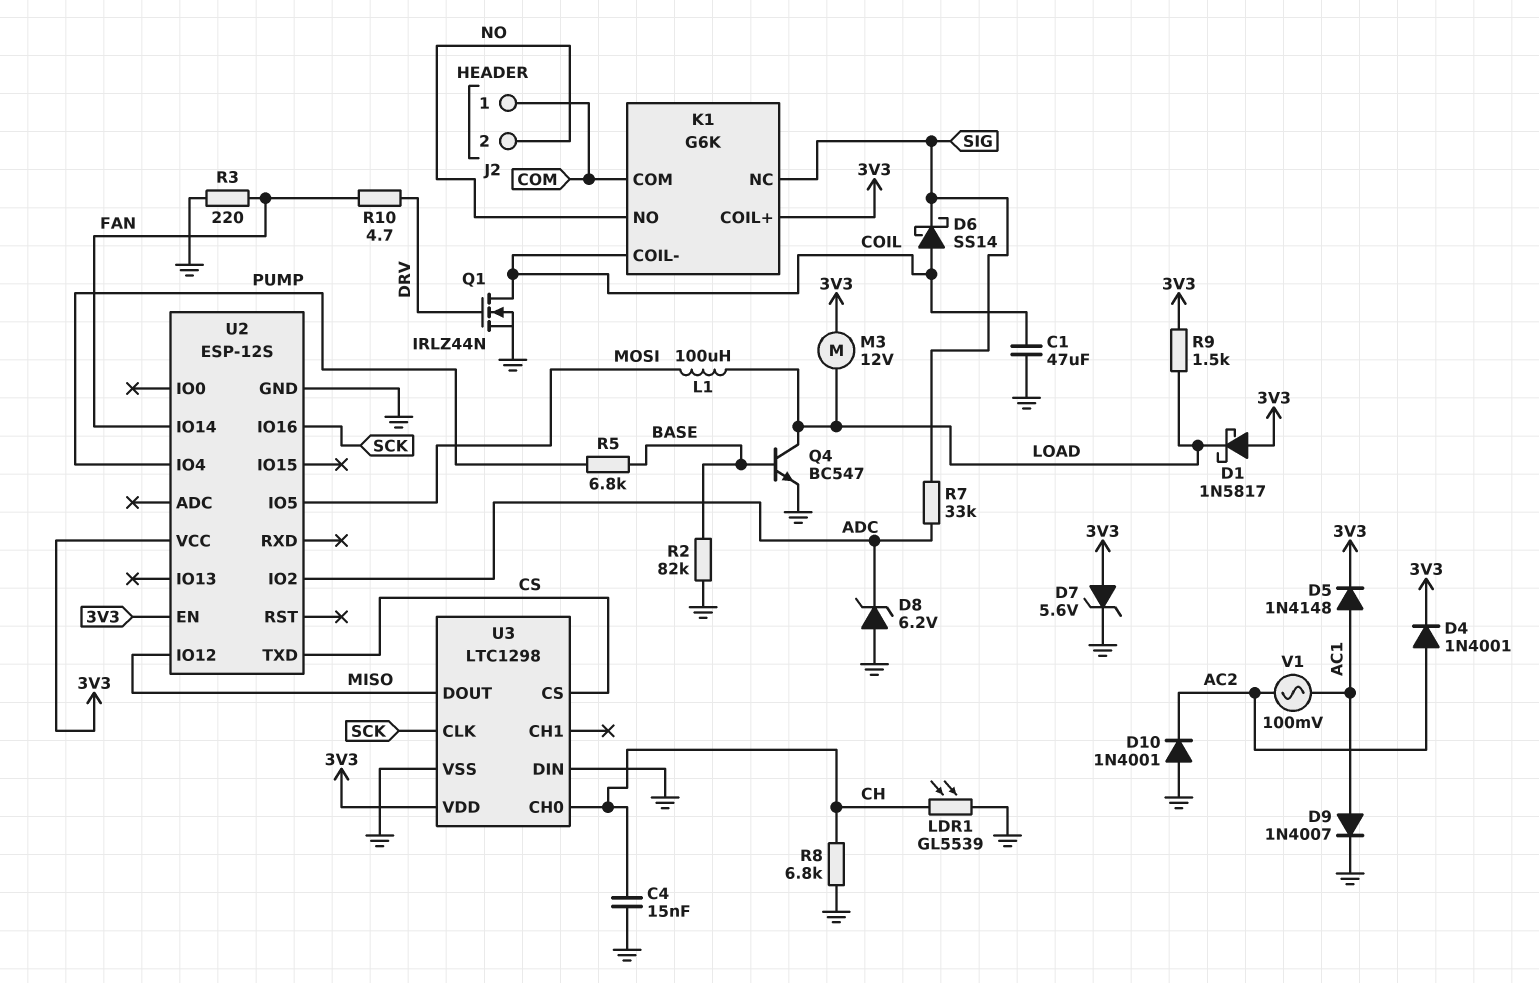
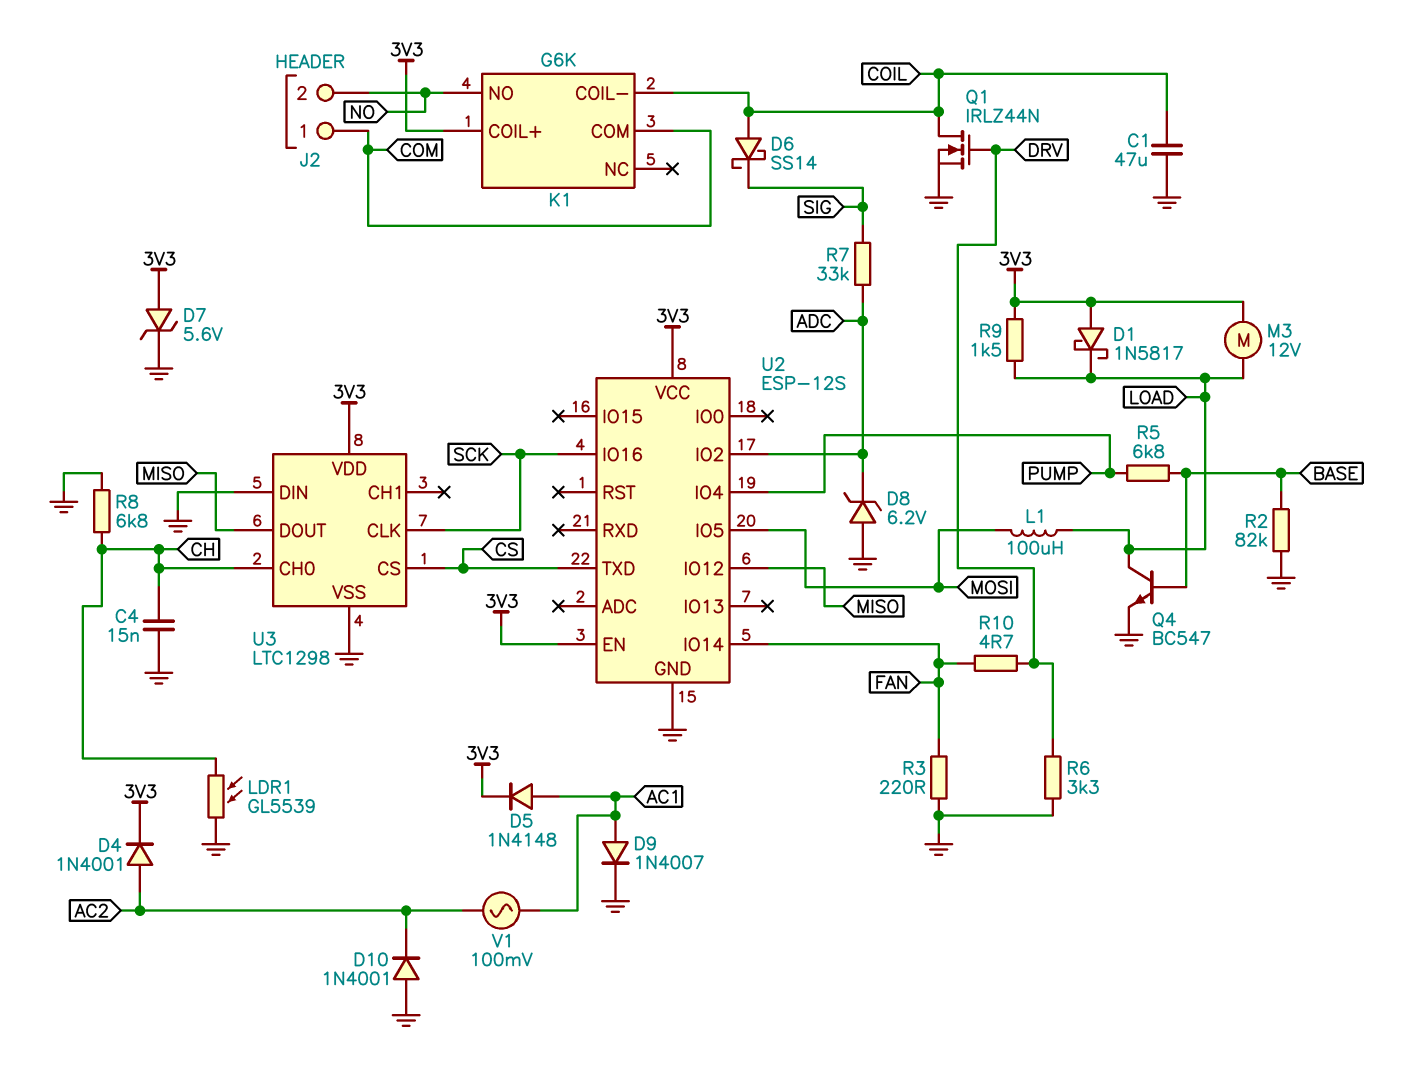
K1 pin NC: SIG -> none
R6: none -> 3.3k (DRV, GND)

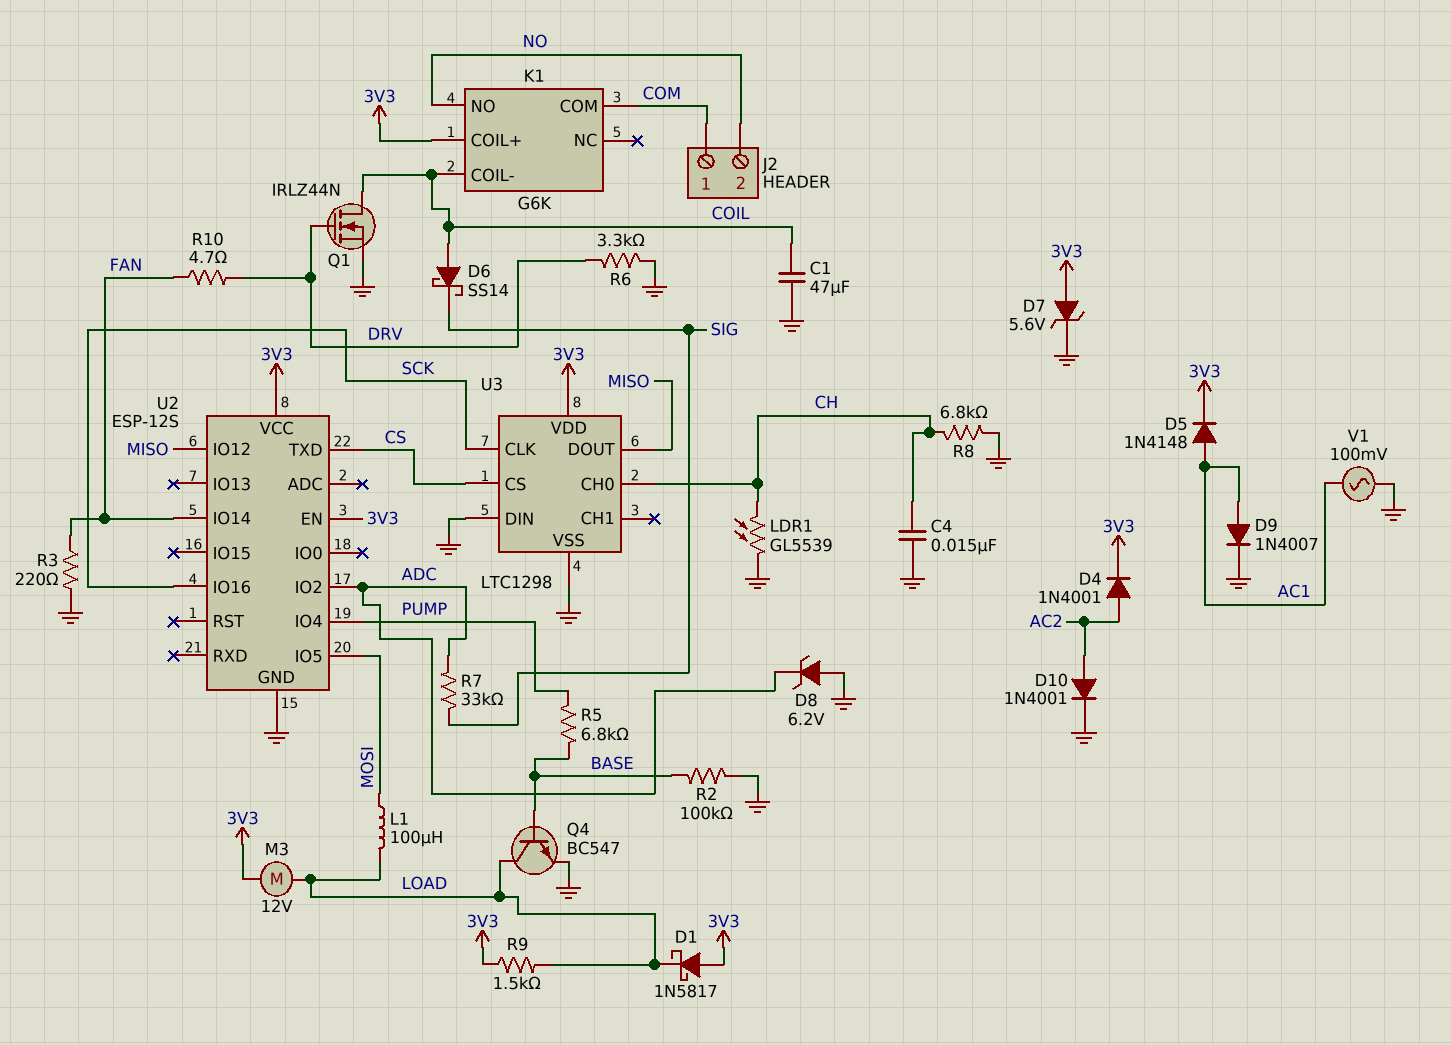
D10: diode 1N4001 (A GND, K AC2) -> diode 1N4001 (A AC2, K GND)
R2: 82k (BASE, GND) -> 100k (BASE, GND)
V1: AC 100mV (AC1, AC2) -> AC 100mV (AC1, GND)

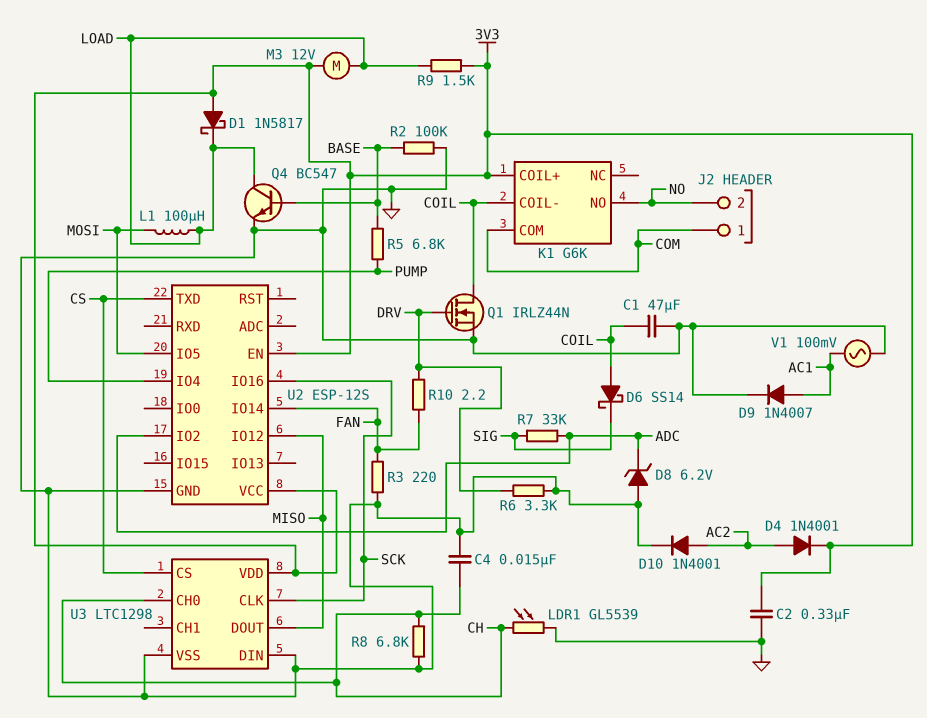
C2: none -> 330nF (3V3, GND)
D5: diode 1N4148 (A AC1, K 3V3) -> none
D7: zener 5.6V (A 3V3, K GND) -> none
R10: 4.7 (DRV, FAN) -> 2.2 (DRV, FAN)

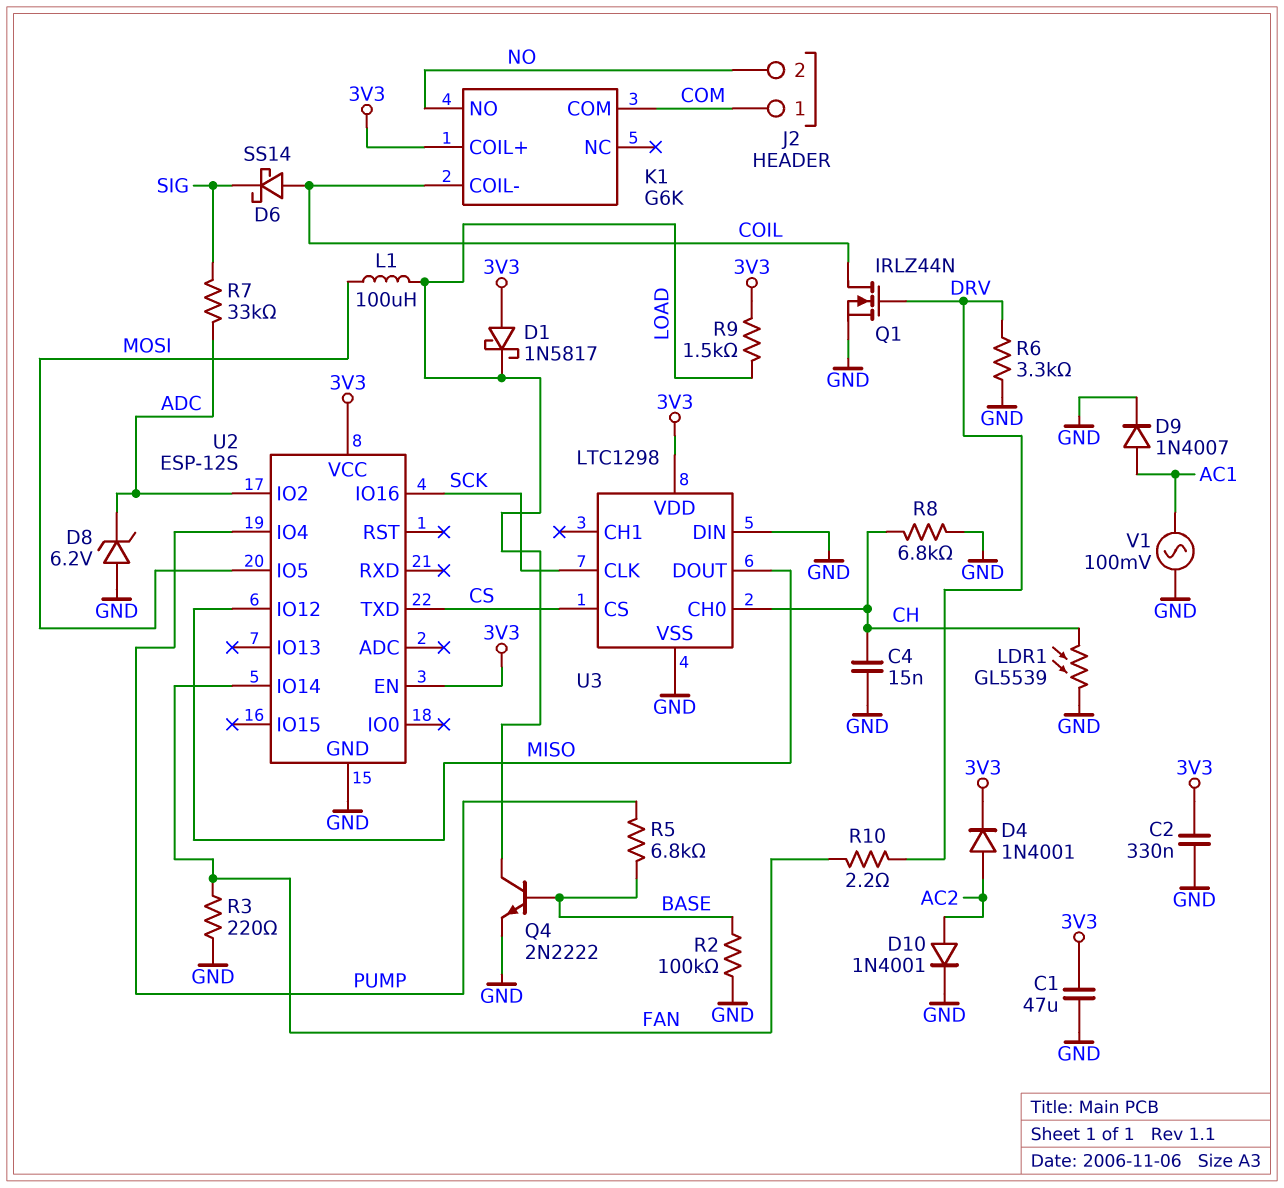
C1: 47uF (COIL, GND) -> 47uF (3V3, GND)
M3: motor 12V (3V3, LOAD) -> none
Q4: NPN BC547 (B BASE, C LOAD, E GND) -> NPN 2N2222 (B BASE, C LOAD, E GND)

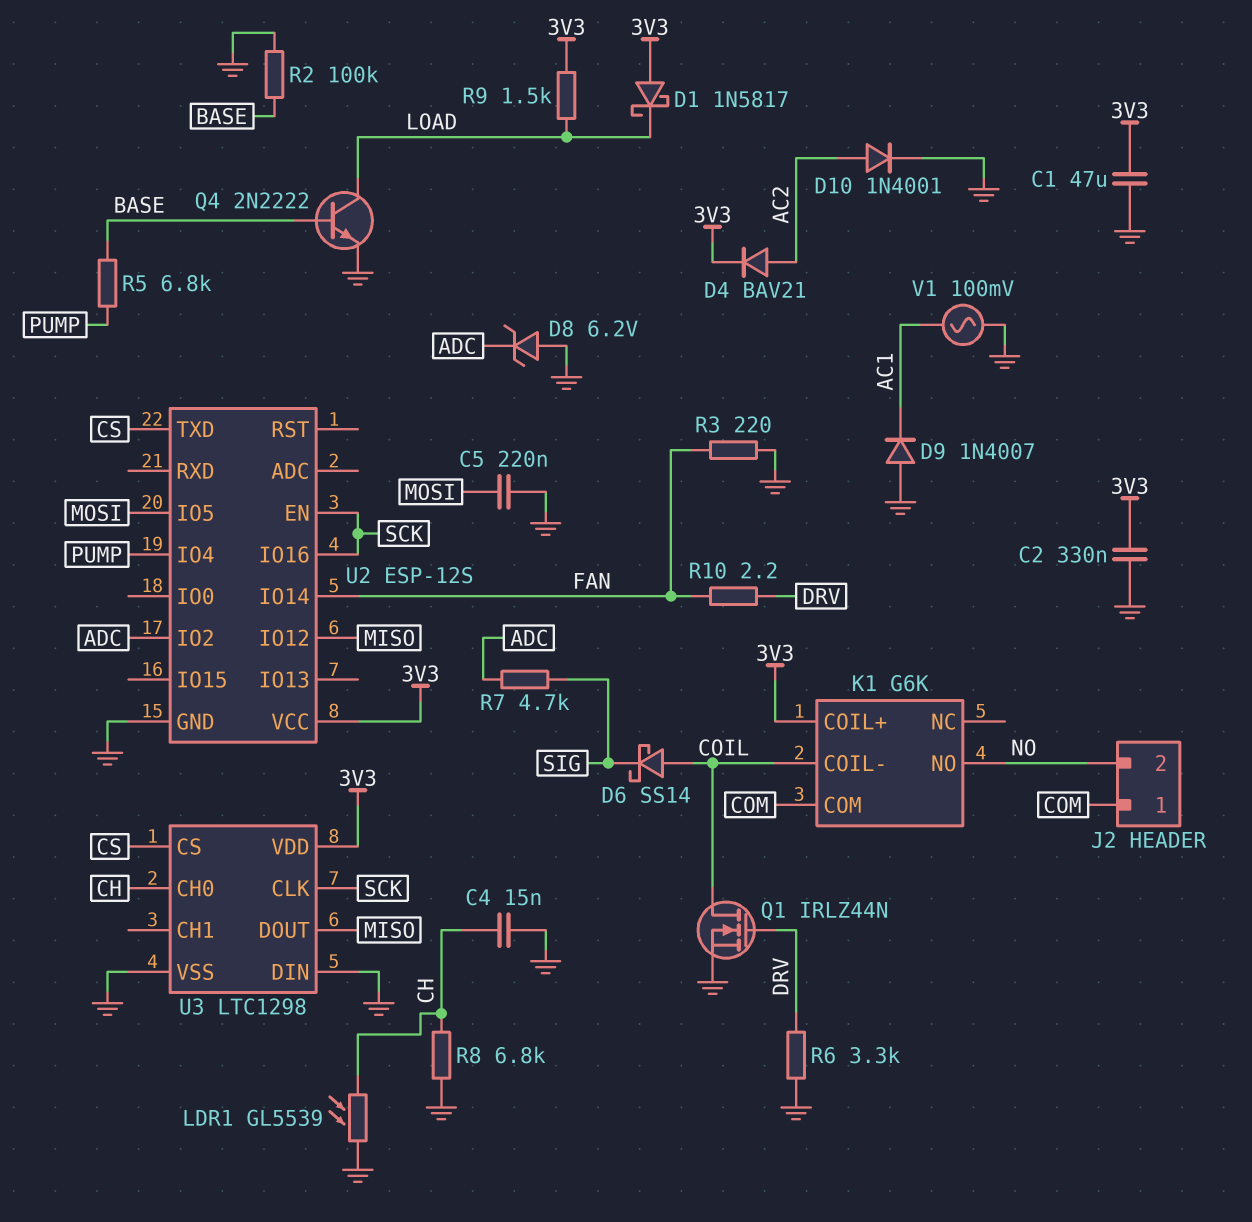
C5: none -> 220nF (GND, MOSI)
D4: diode 1N4001 (A AC2, K 3V3) -> diode BAV21 (A AC2, K 3V3)
D9: diode 1N4007 (A AC1, K GND) -> diode 1N4007 (A GND, K AC1)
L1: 100uH (LOAD, MOSI) -> none
R7: 33k (ADC, SIG) -> 4.7k (ADC, SIG)
U2 pin EN: 3V3 -> SCK

